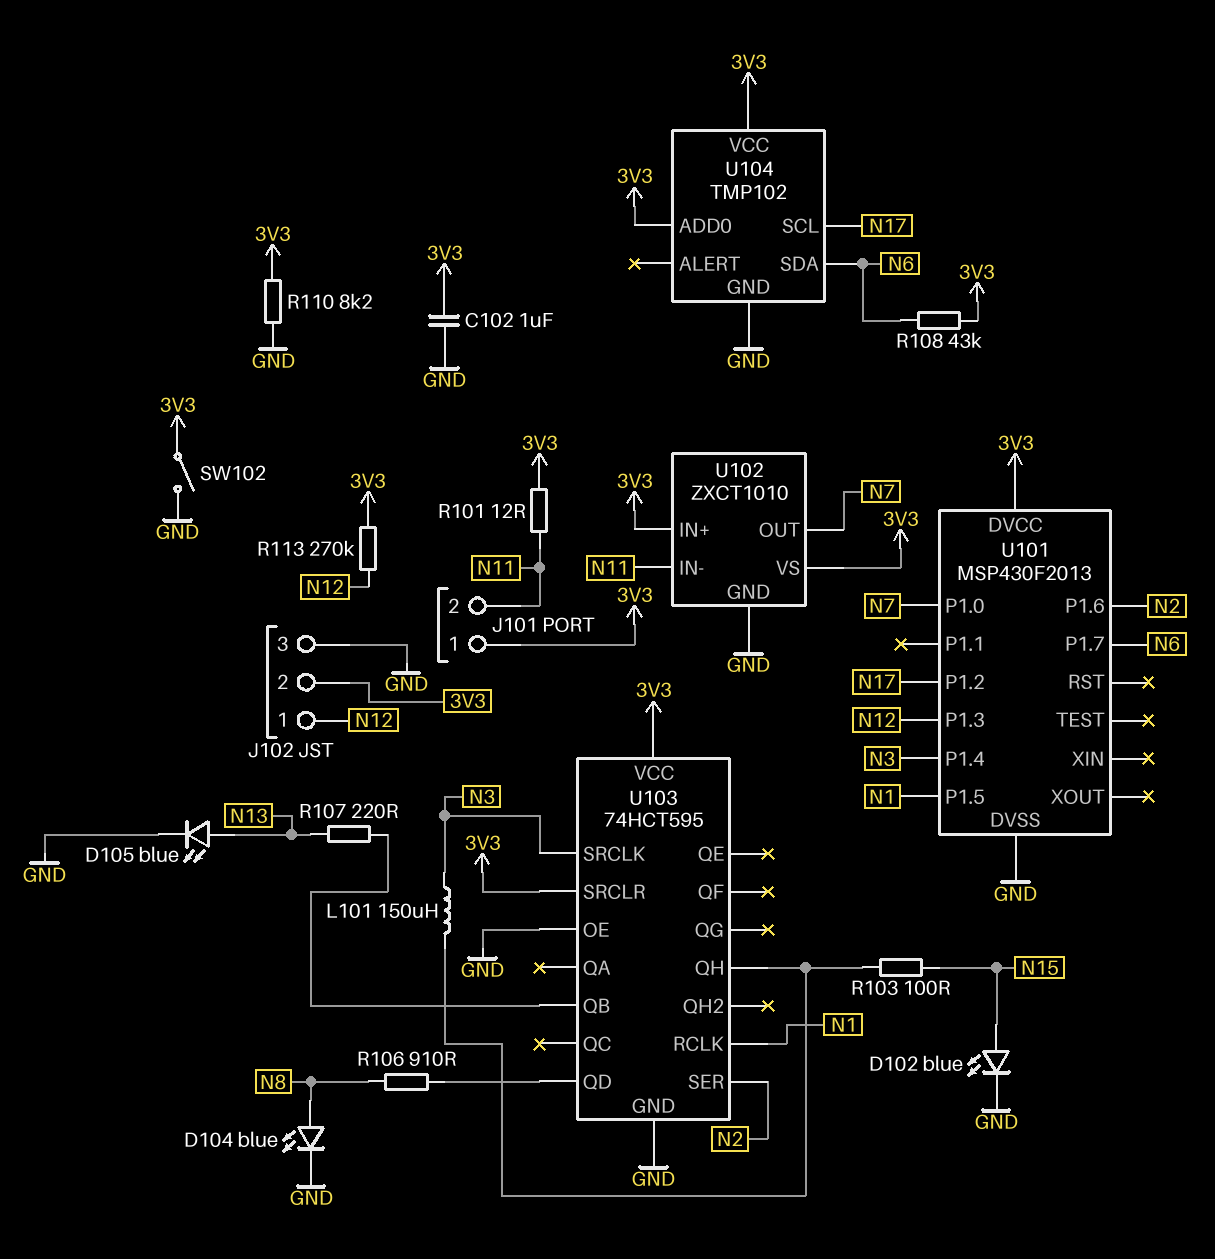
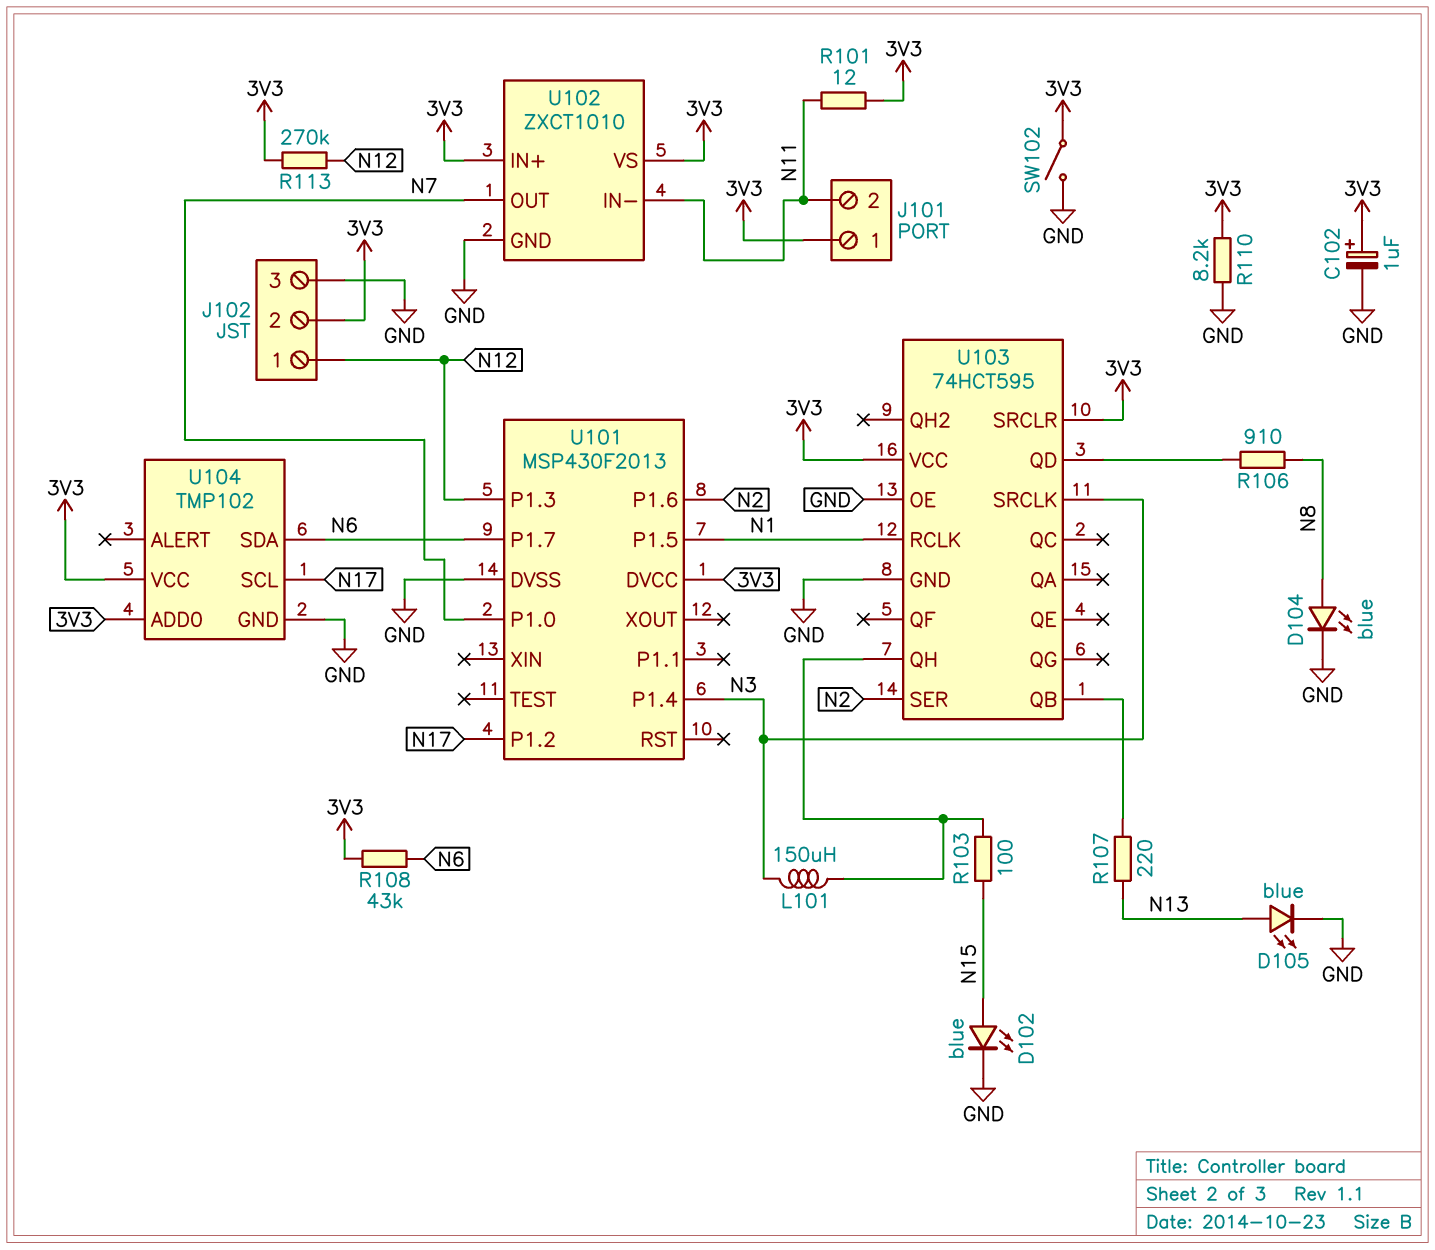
C102: 1uF (3V3, GND) -> 1uF (plus 3V3, minus GND)

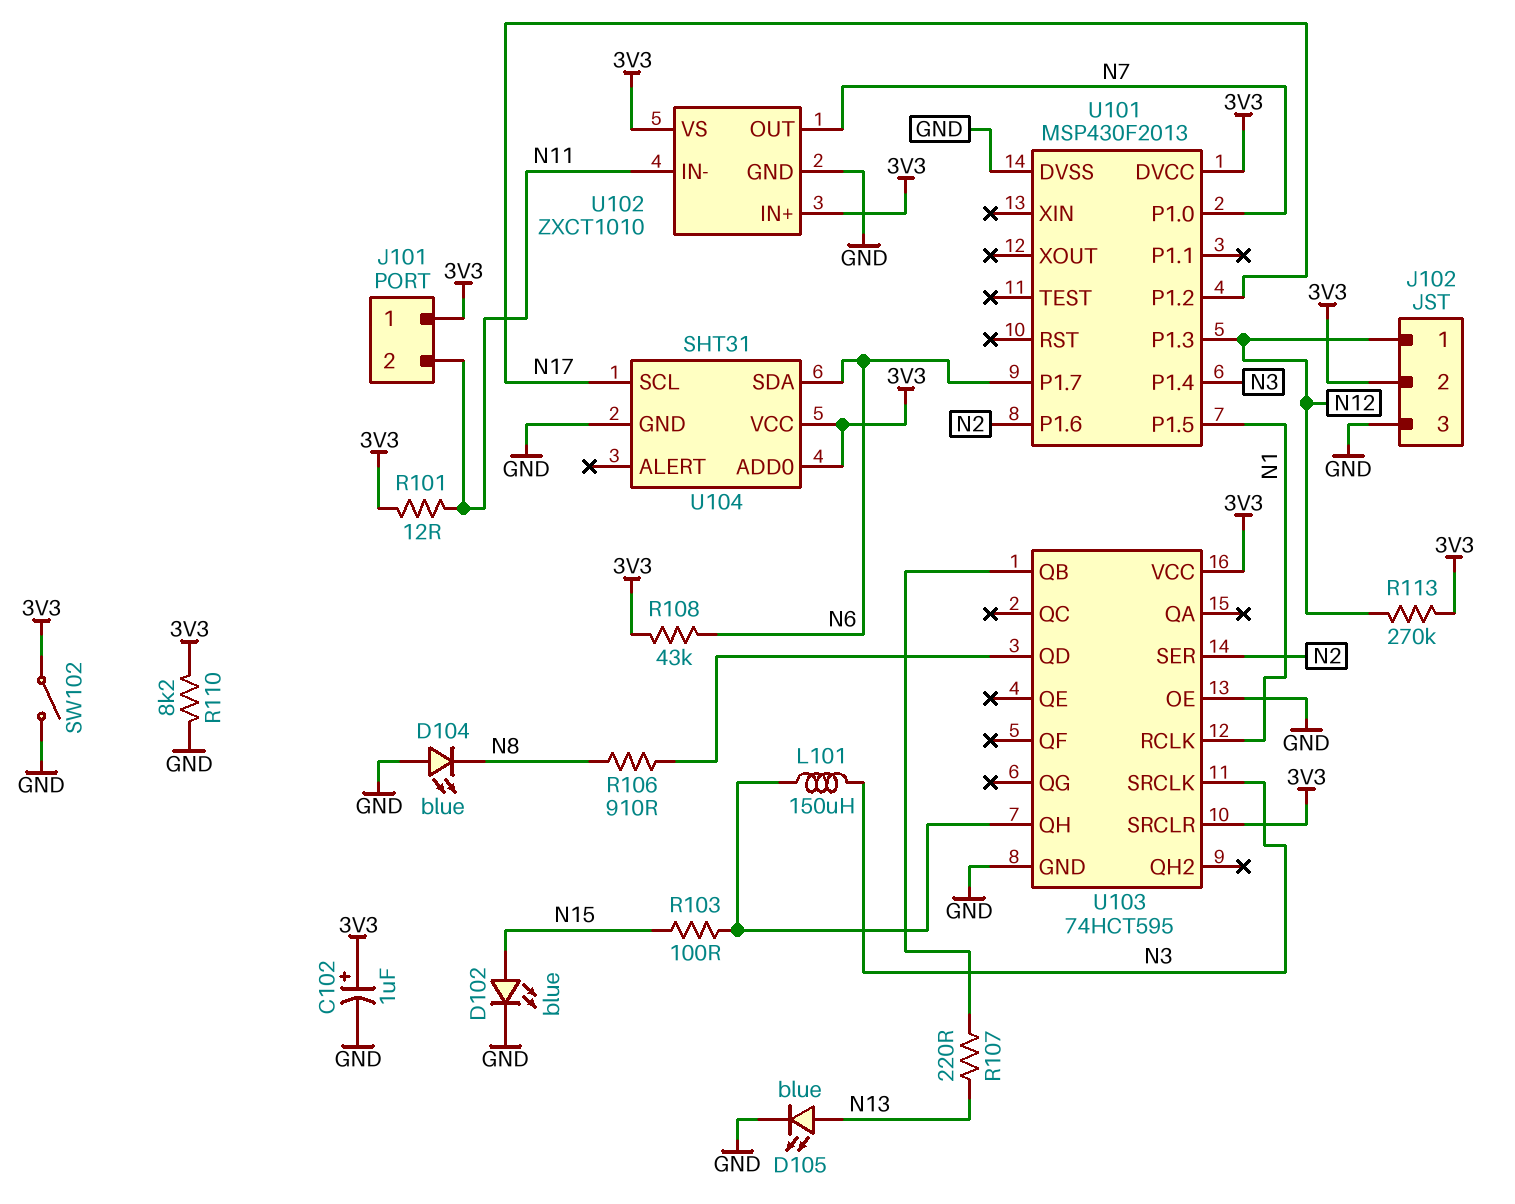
D104: LED blue (A N8, K GND) -> LED blue (A GND, K N8)
U104: TMP102 -> SHT31

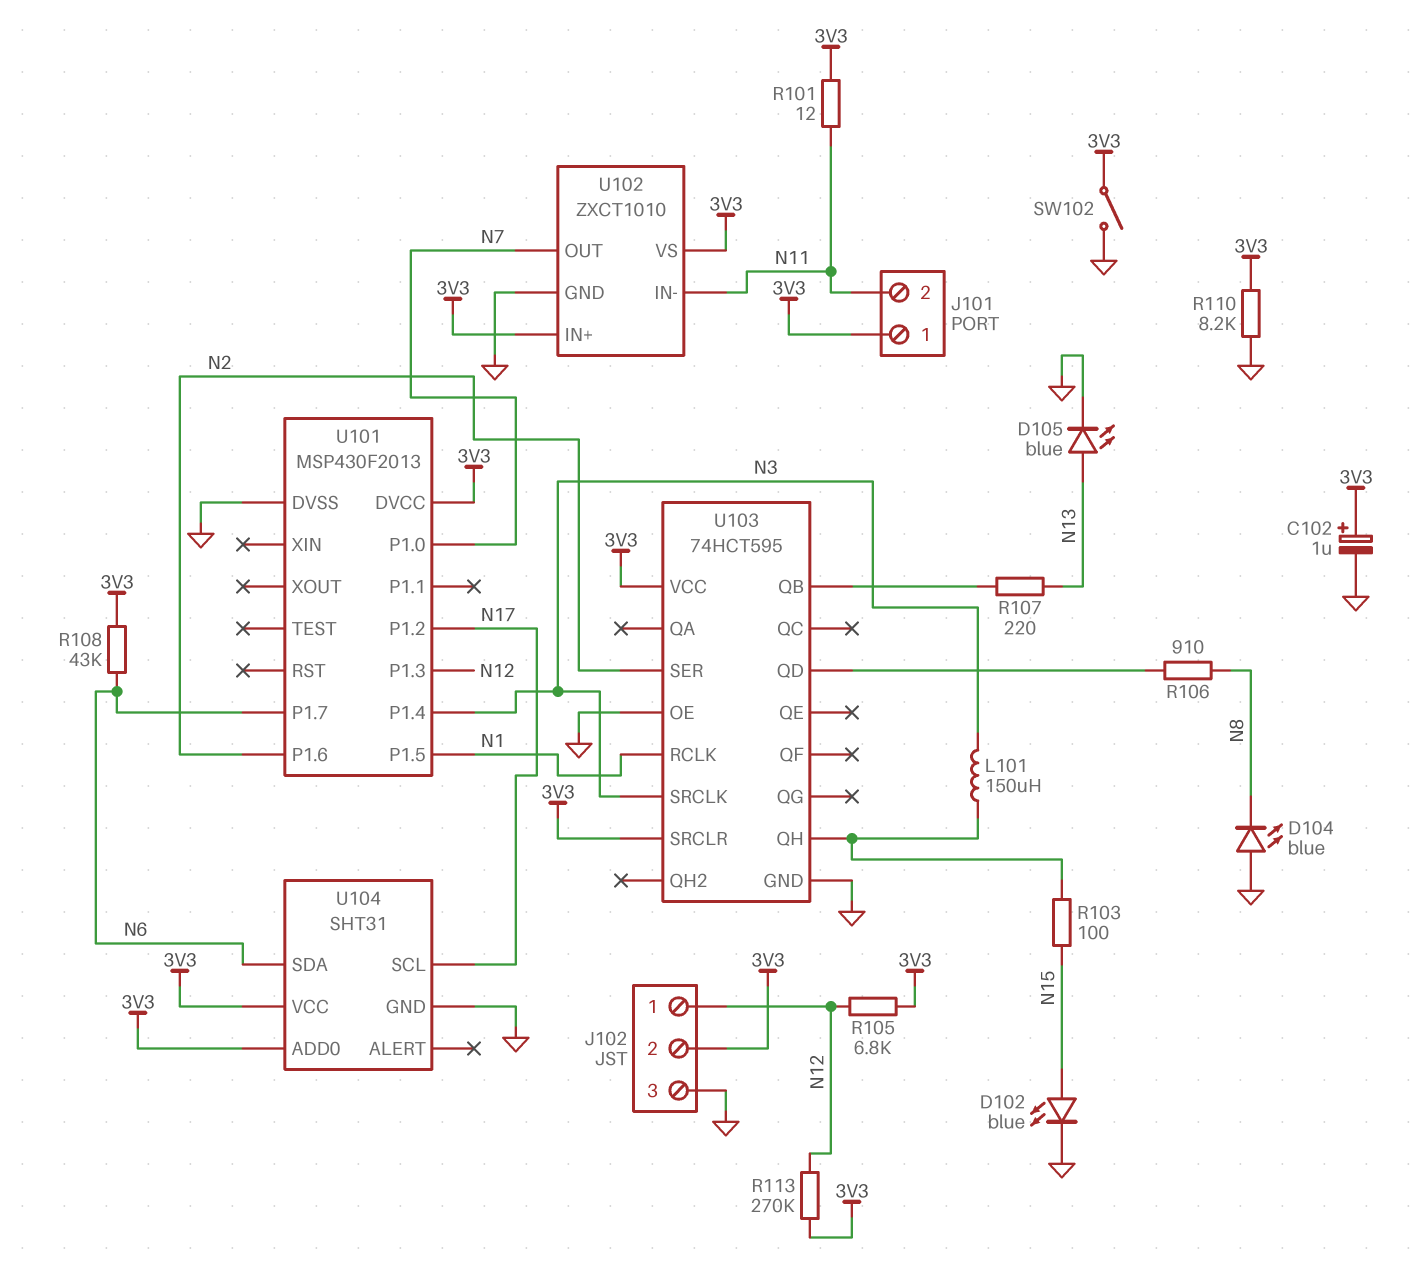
R105: none -> 6.8k (3V3, N12)

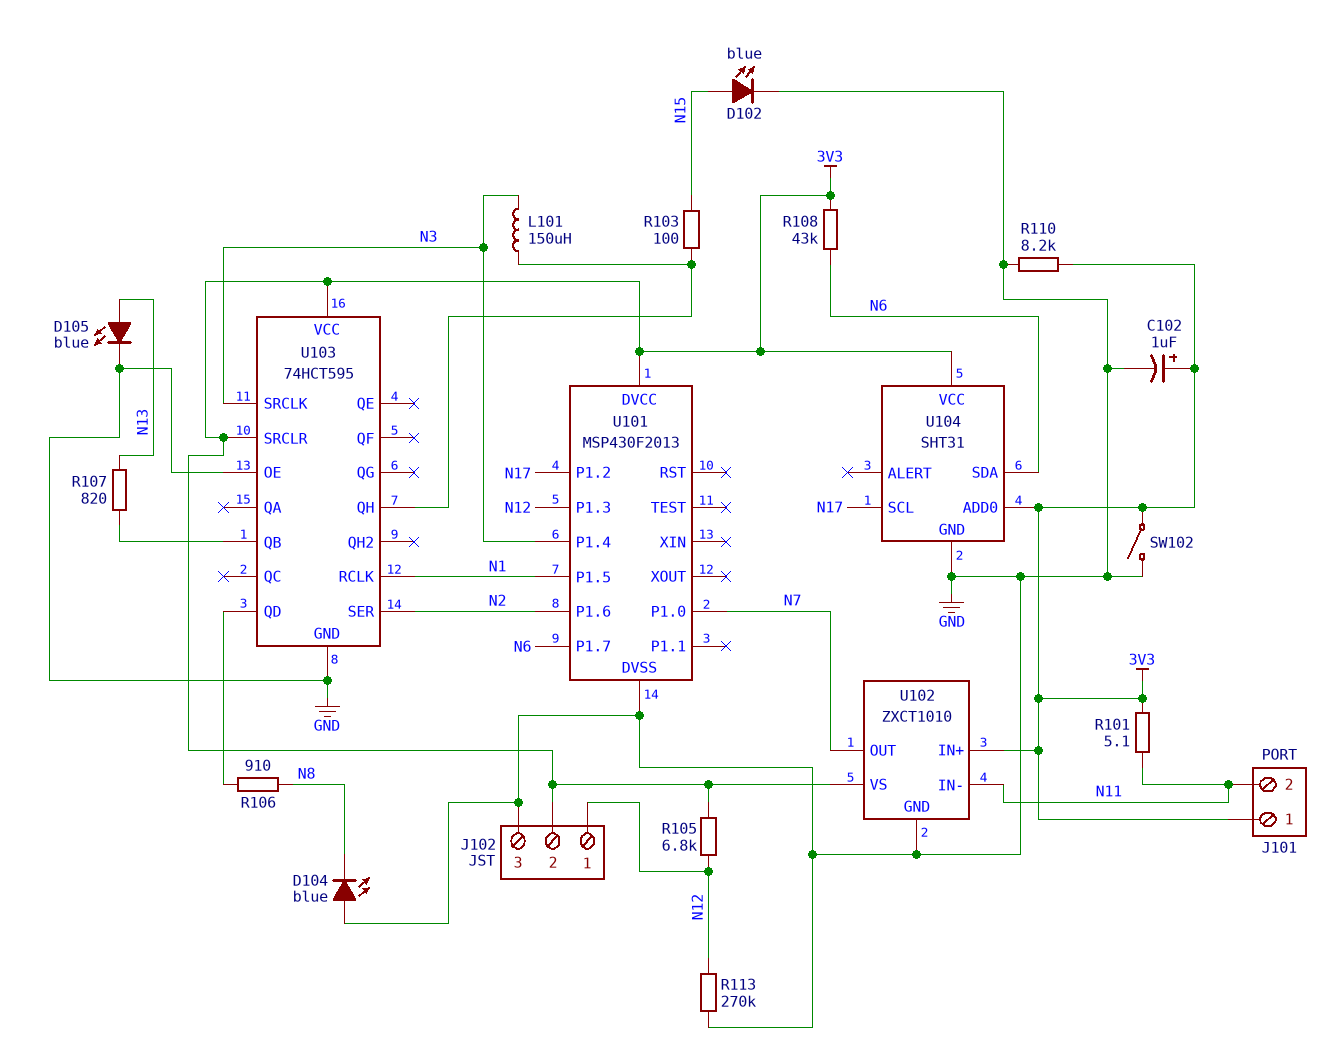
R101: 12 (3V3, N11) -> 5.1 (3V3, N11)
R107: 220 (N13, U103/QB) -> 820 (N13, U103/QB)
R113: 270k (3V3, N12) -> 270k (GND, N12)

